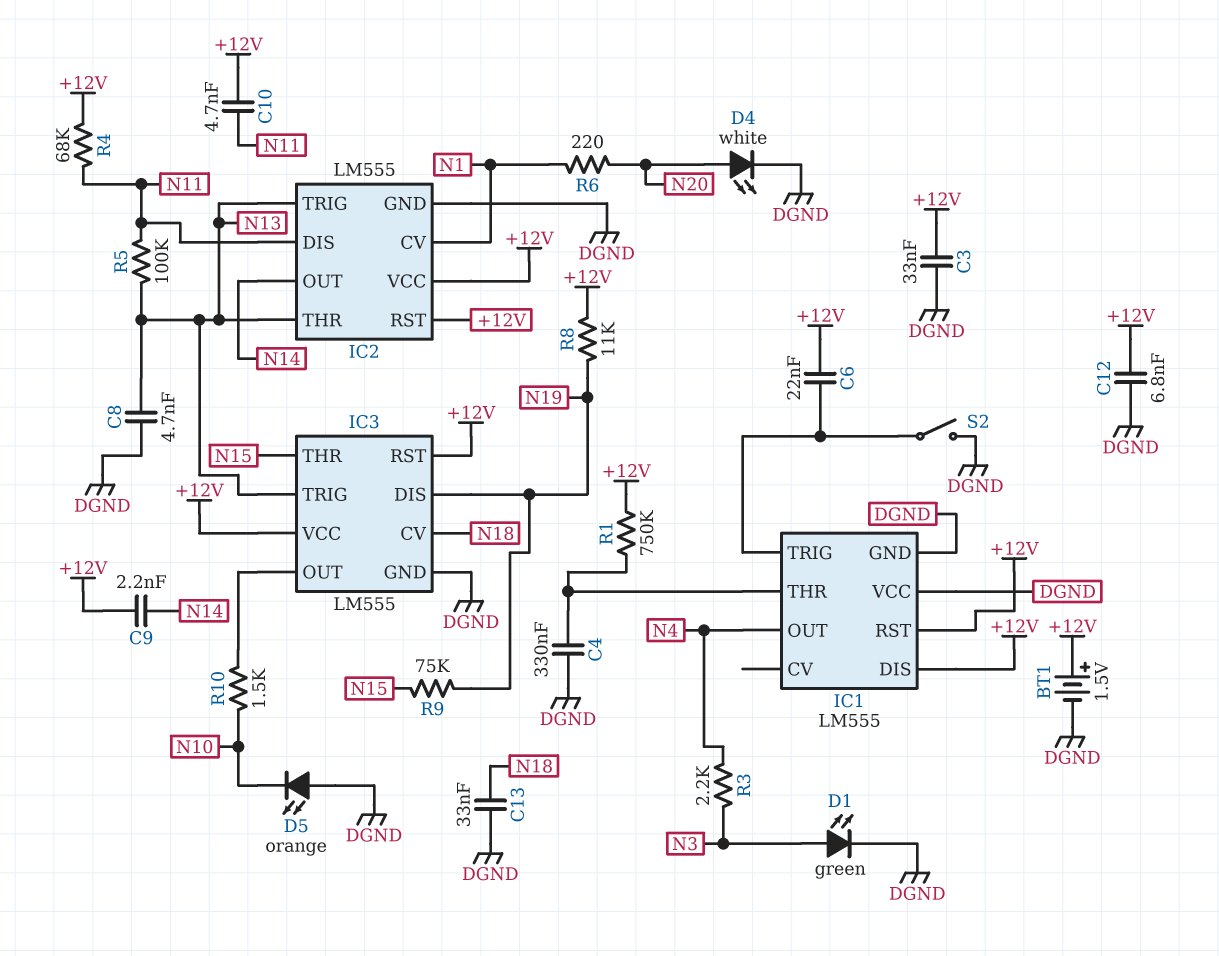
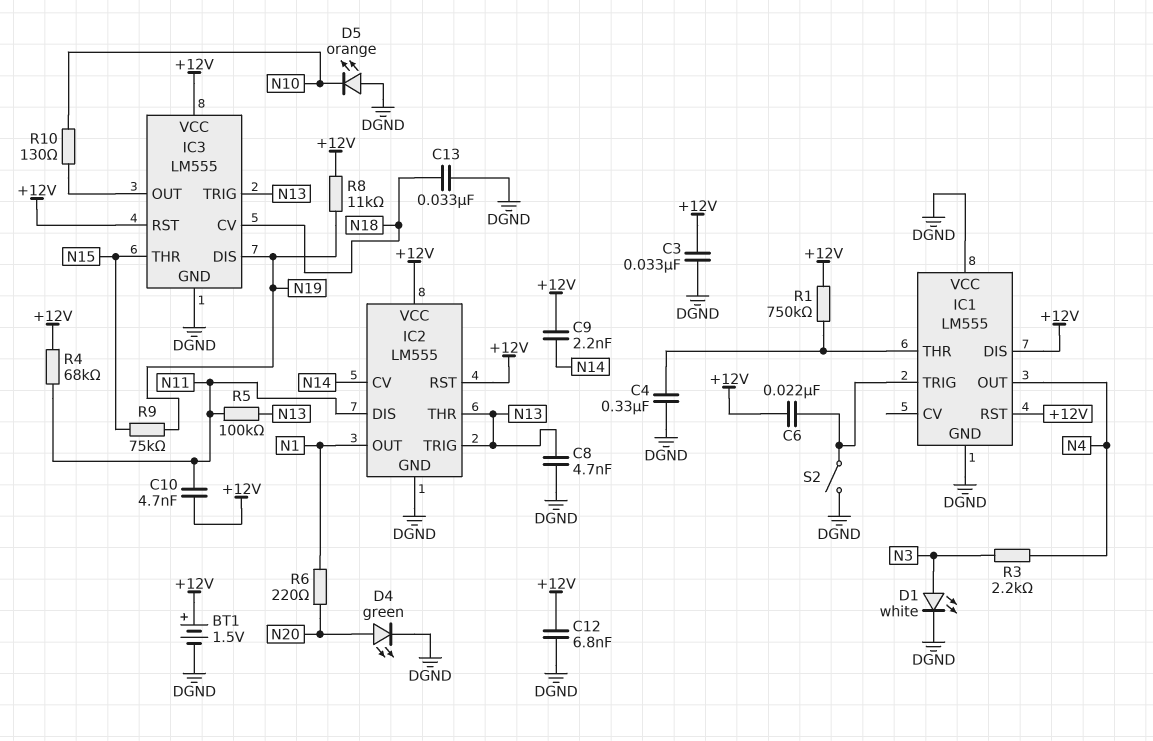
D1: LED green (A N3, K DGND) -> LED white (A N3, K DGND)
D4: LED white (A N20, K DGND) -> LED green (A N20, K DGND)
IC2 pin CV: N1 -> N14
IC2 pin OUT: N14 -> N1
R10: 1.5k (IC3/OUT, N10) -> 130 (IC3/OUT, N10)

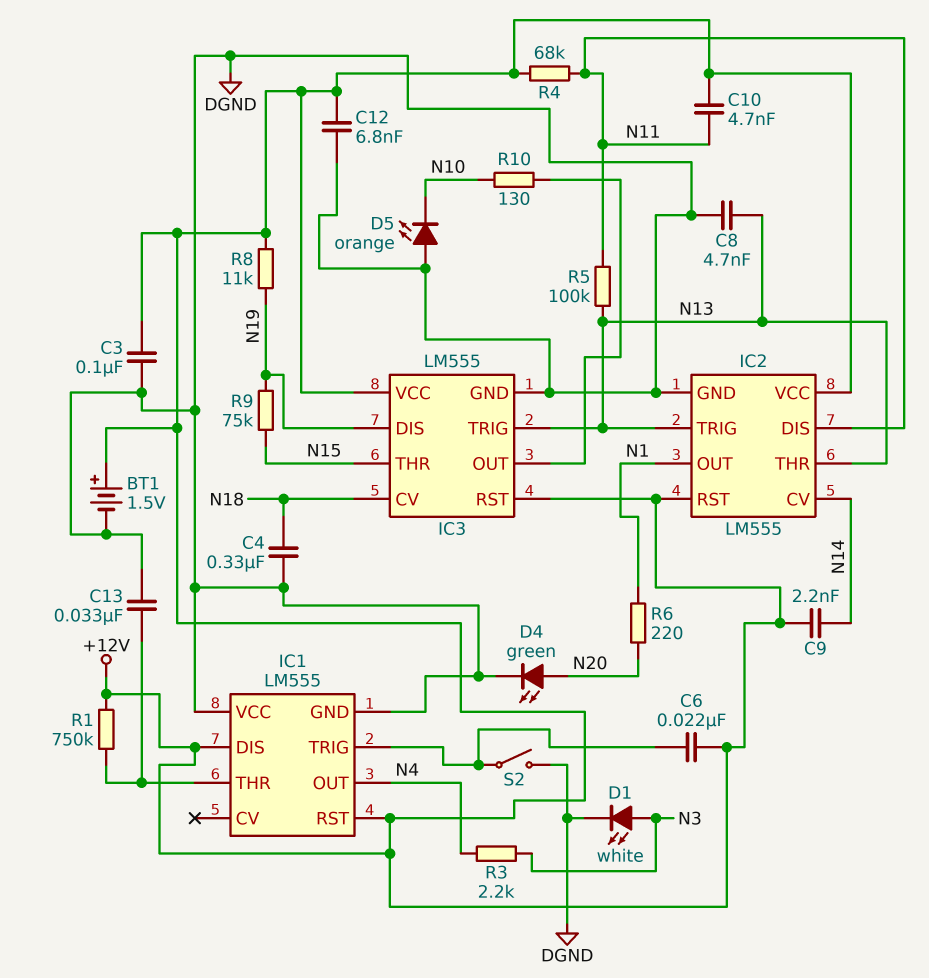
C3: 33nF (+12V, DGND) -> 100nF (+12V, DGND)
C4: 330nF (DGND, IC1/THR) -> 330nF (DGND, N18)
C13: 33nF (DGND, N18) -> 33nF (DGND, IC1/THR)

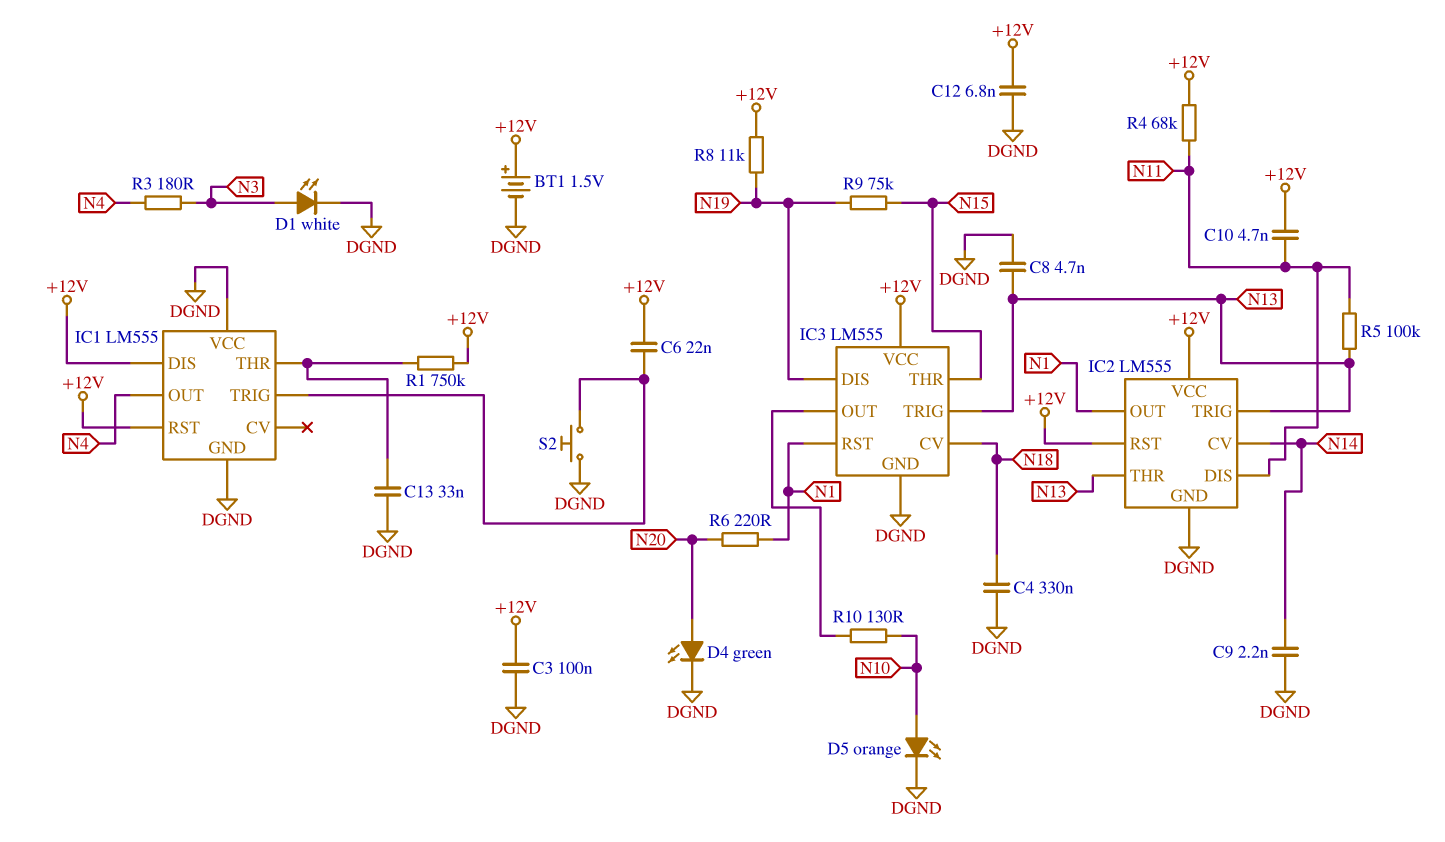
C9: 2.2nF (+12V, N14) -> 2.2nF (DGND, N14)
D5: LED orange (A DGND, K N10) -> LED orange (A N10, K DGND)
IC3 pin RST: +12V -> N1
R3: 2.2k (N3, N4) -> 180 (N3, N4)
S2: switch (DGND, IC1/TRIG) -> button (DGND, IC1/TRIG)

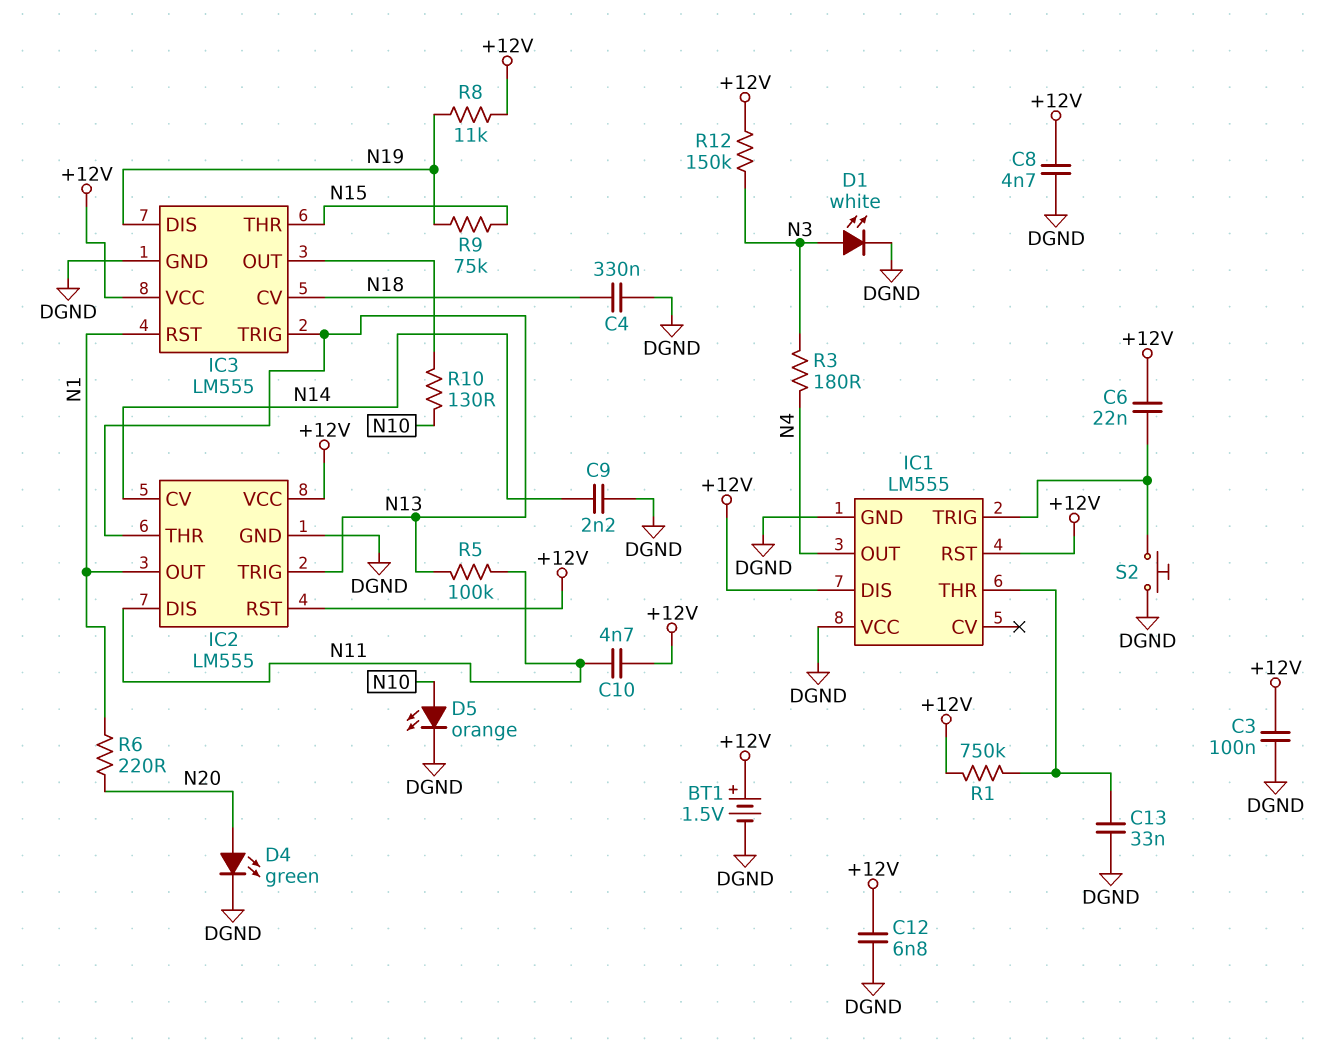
C8: 4.7nF (DGND, N13) -> 4.7nF (+12V, DGND)
R4: 68k (+12V, N11) -> none
R12: none -> 150k (+12V, N3)

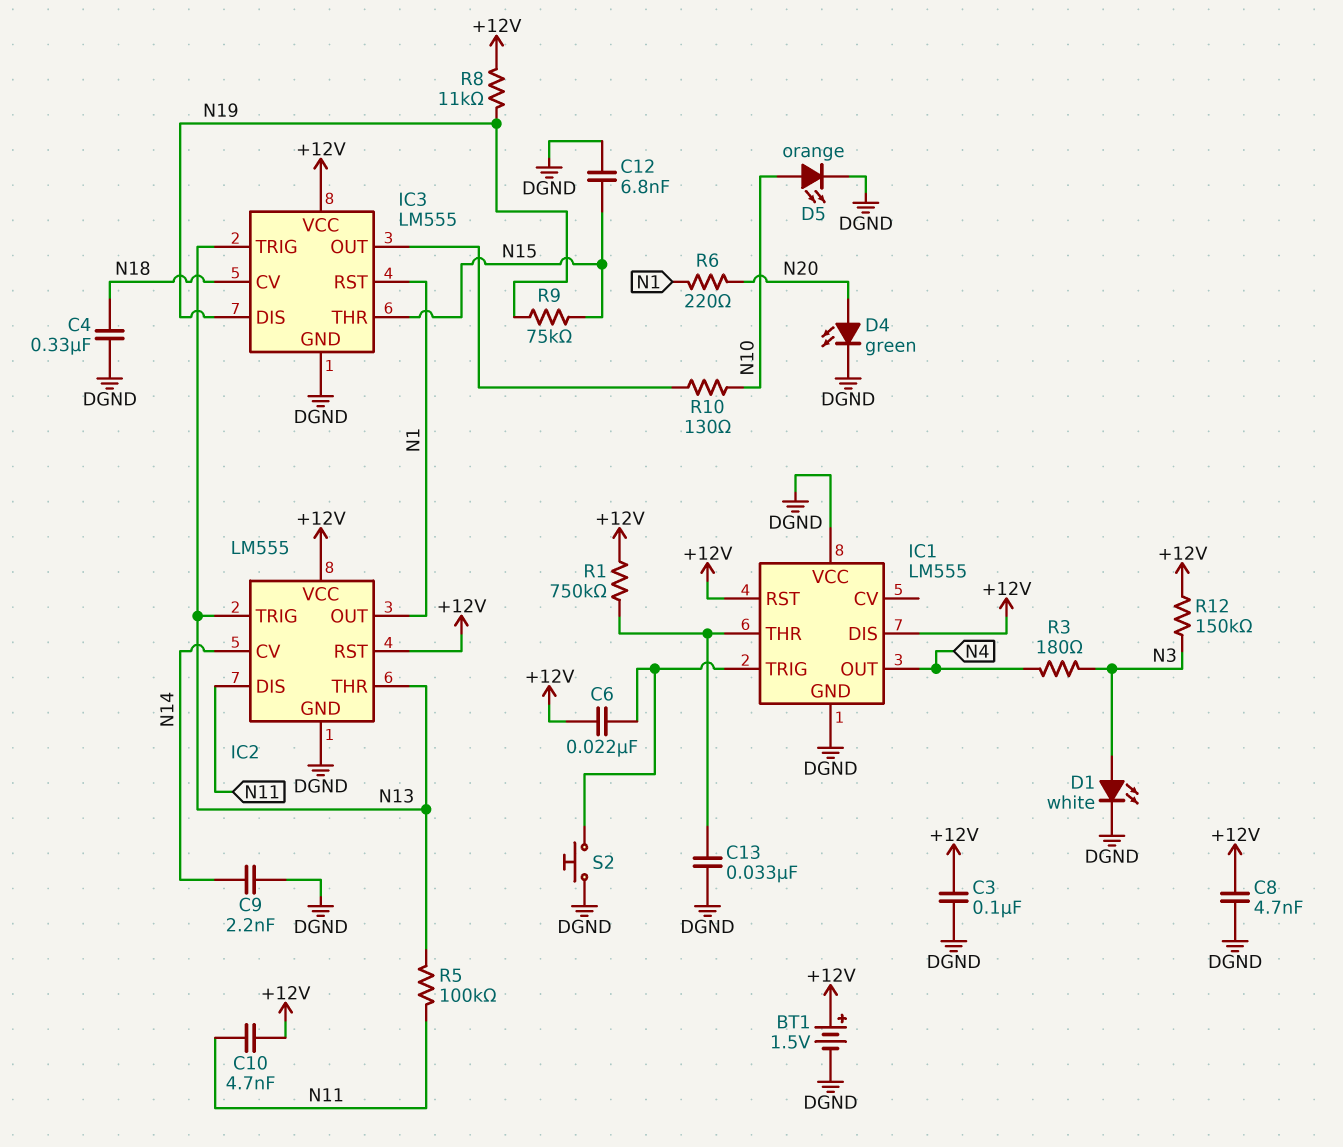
C12: 6.8nF (+12V, DGND) -> 6.8nF (DGND, N15)

